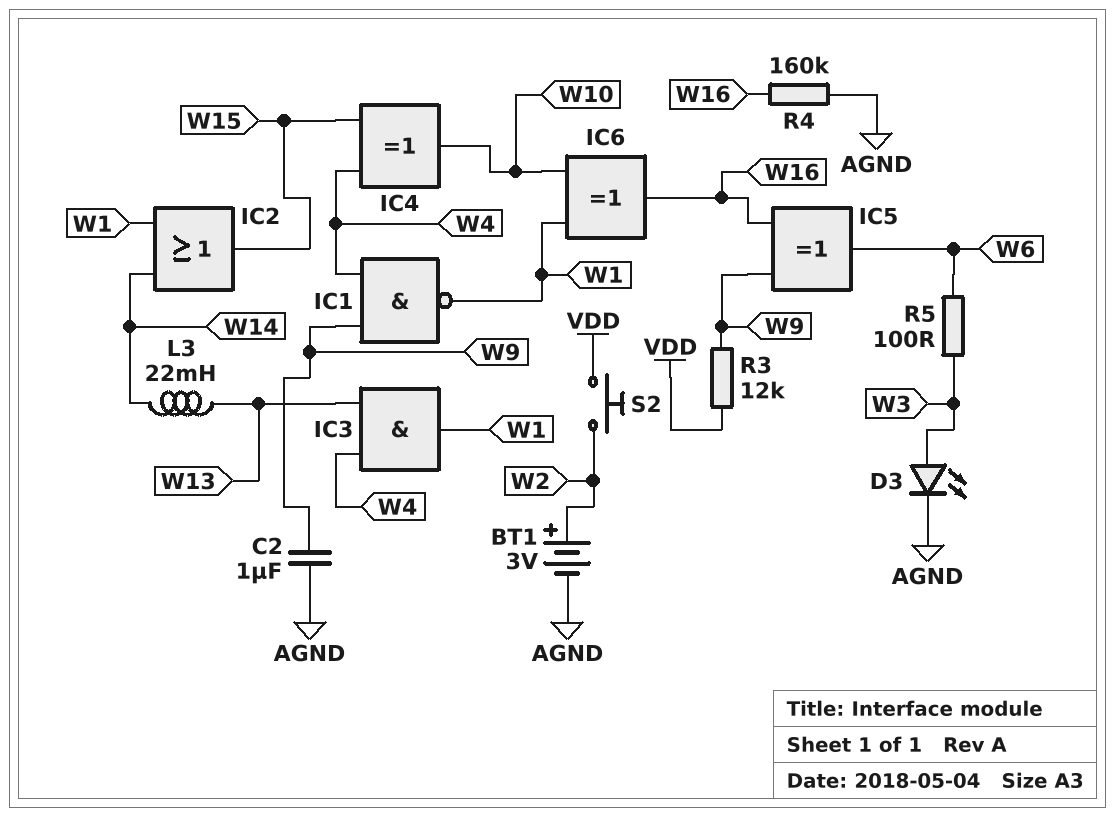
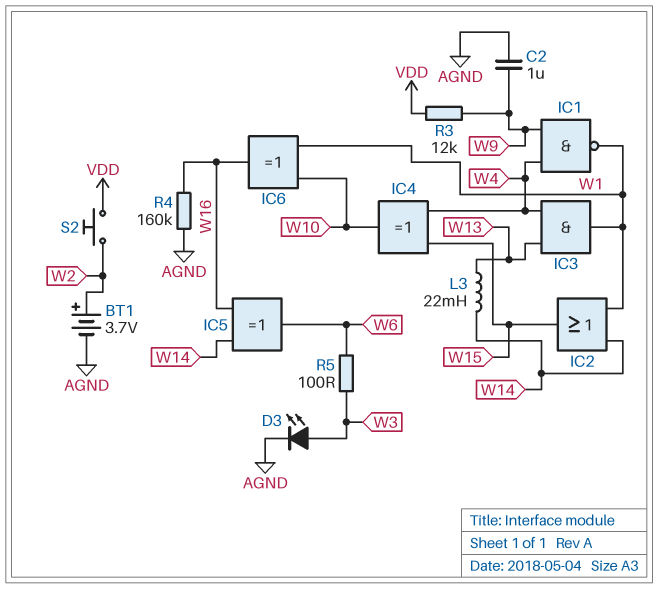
BT1: 3V (plus W2, minus AGND) -> 3.7V (plus W2, minus AGND)
IC5: XOR (in W9, in W16, out W6) -> XOR (in W14, in W16, out W6)

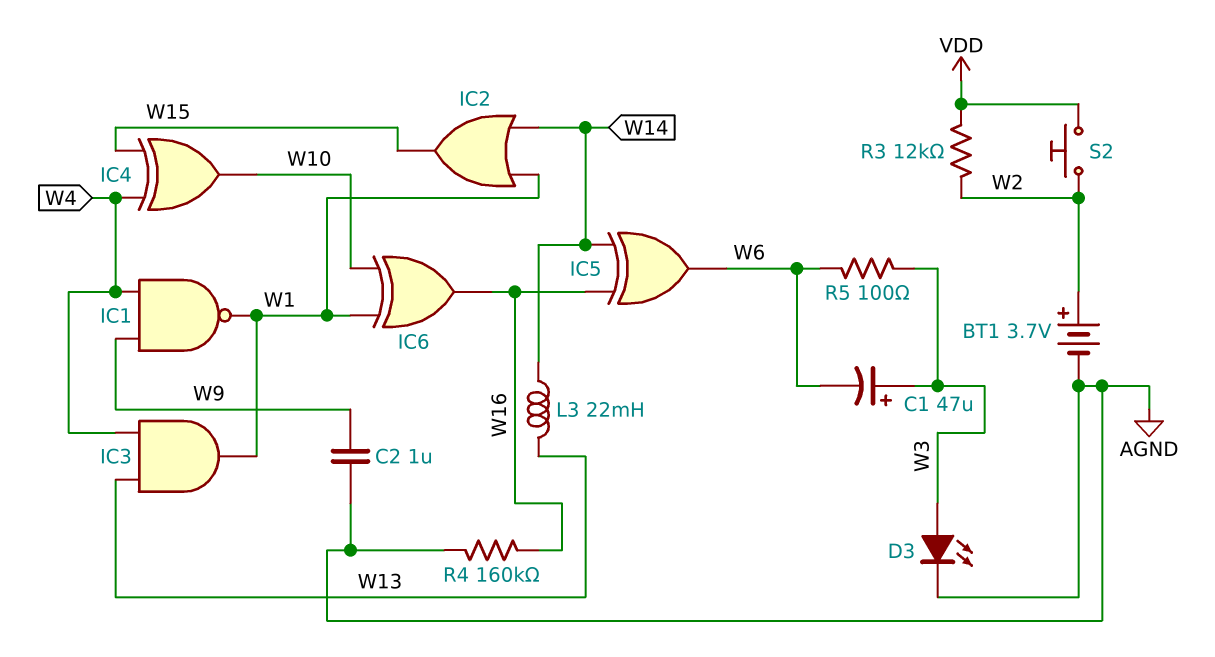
C1: none -> 47uF (plus W3, minus W6)
R3: 12k (VDD, W9) -> 12k (VDD, W2)

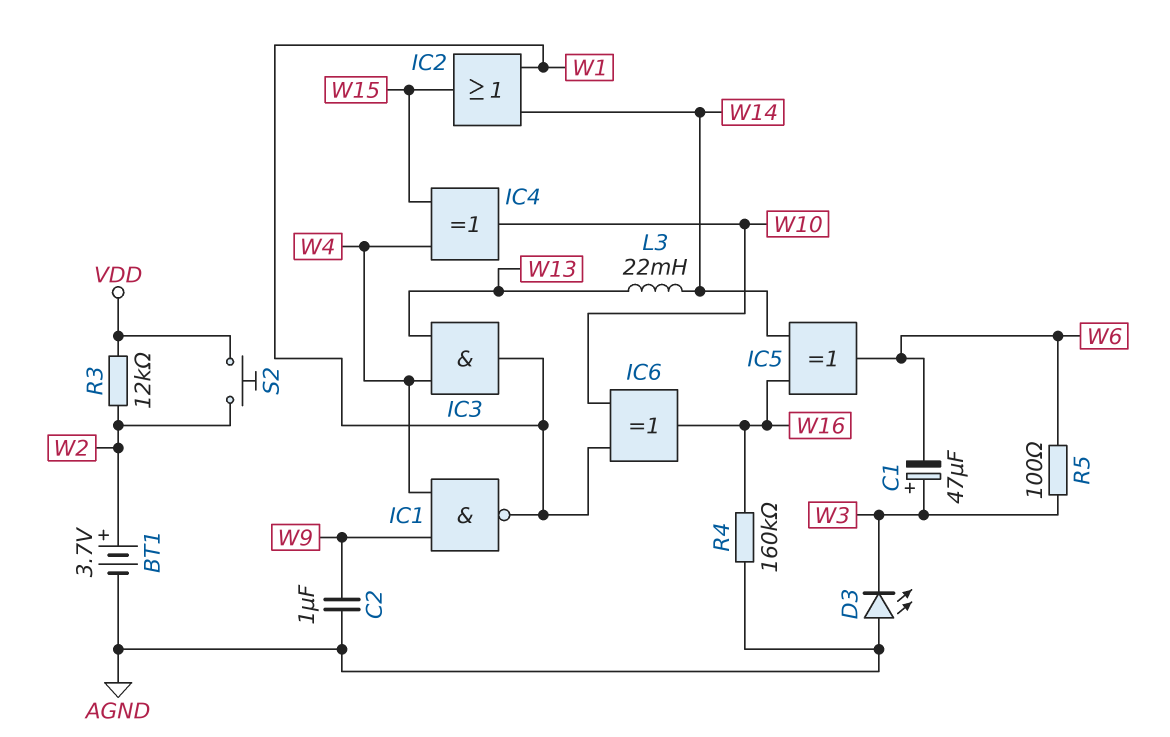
D3: LED (A W3, K AGND) -> LED (A AGND, K W3)

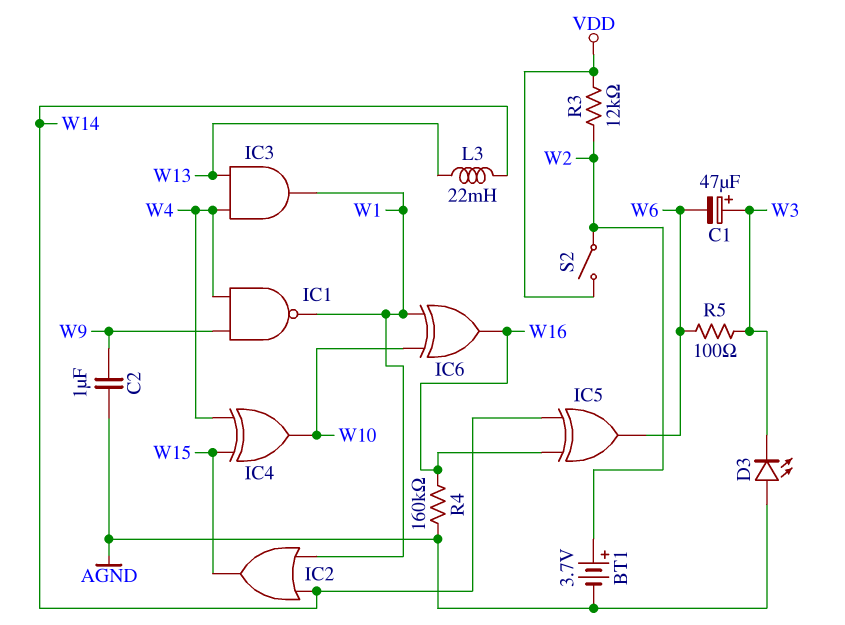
S2: button (VDD, W2) -> switch (VDD, W2)

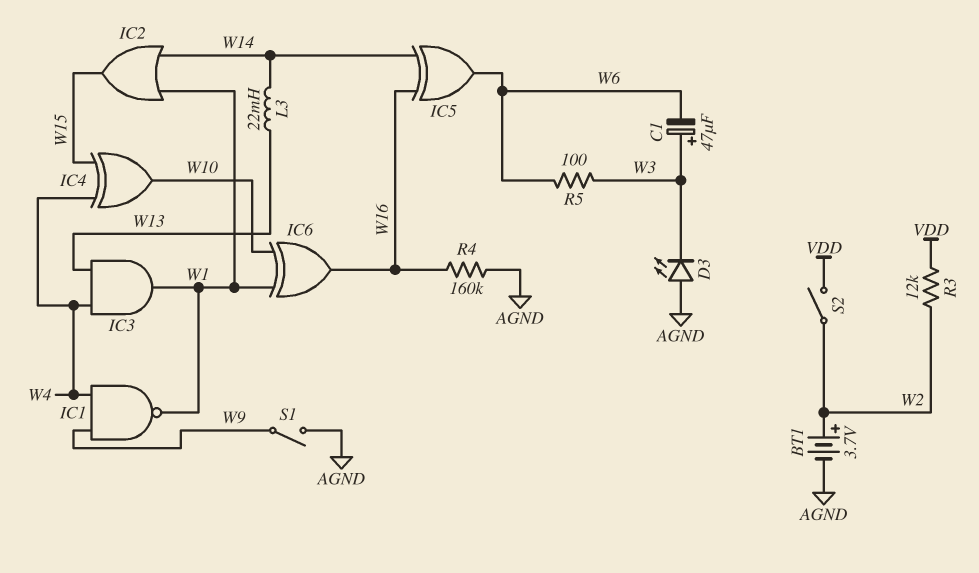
C2: 1uF (AGND, W9) -> none
S1: none -> switch (AGND, W9)

